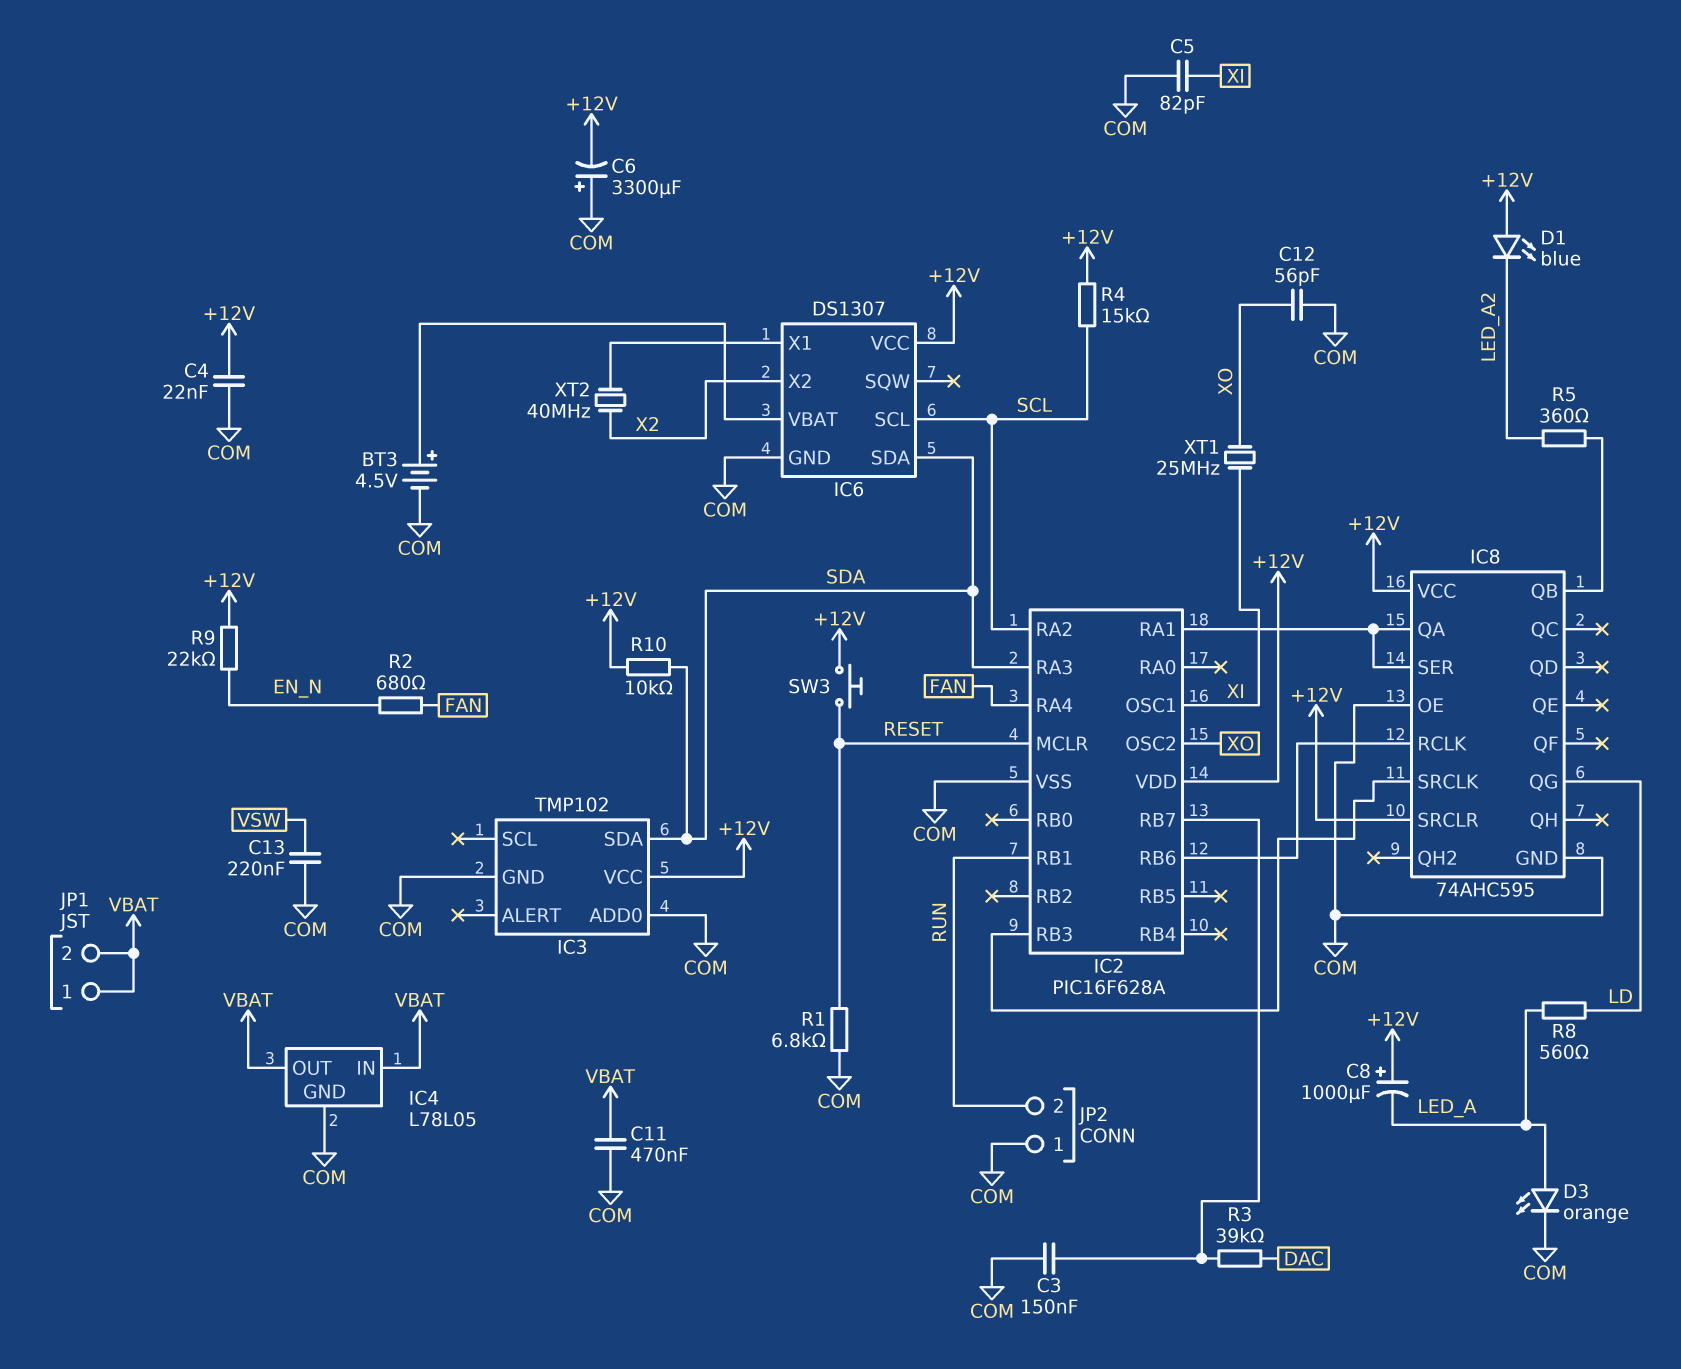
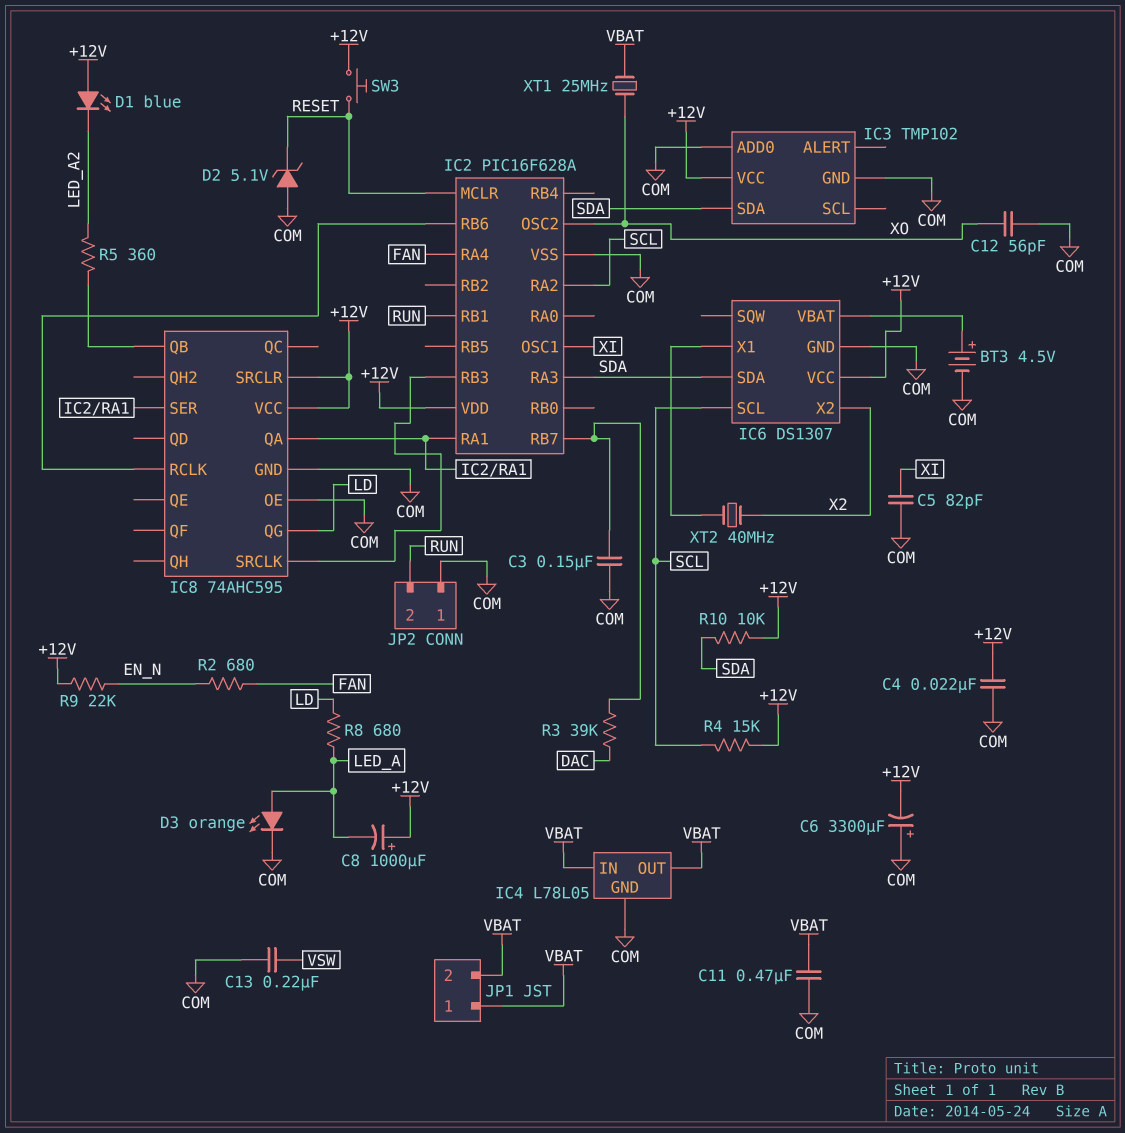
D2: none -> zener 5.1V (A COM, K RESET)
R1: 6.8k (COM, RESET) -> none
R8: 560 (LD, LED_A) -> 680 (LD, LED_A)
XT1: 25MHz (XI, XO) -> 25MHz (VBAT, XO)

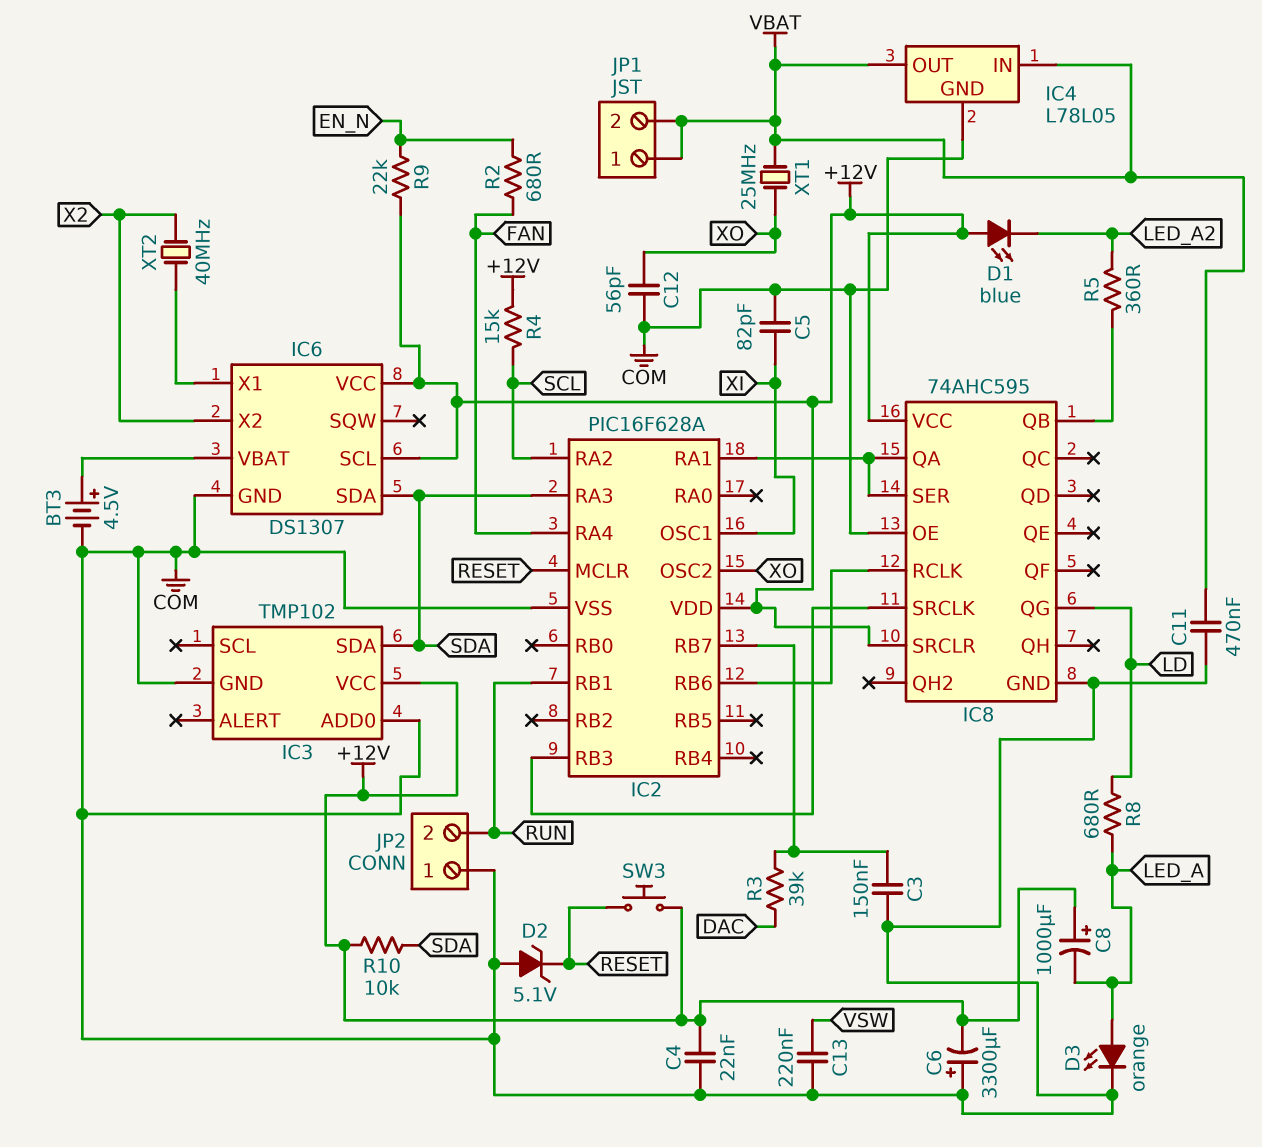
IC6 pin SCL: SCL -> +12V

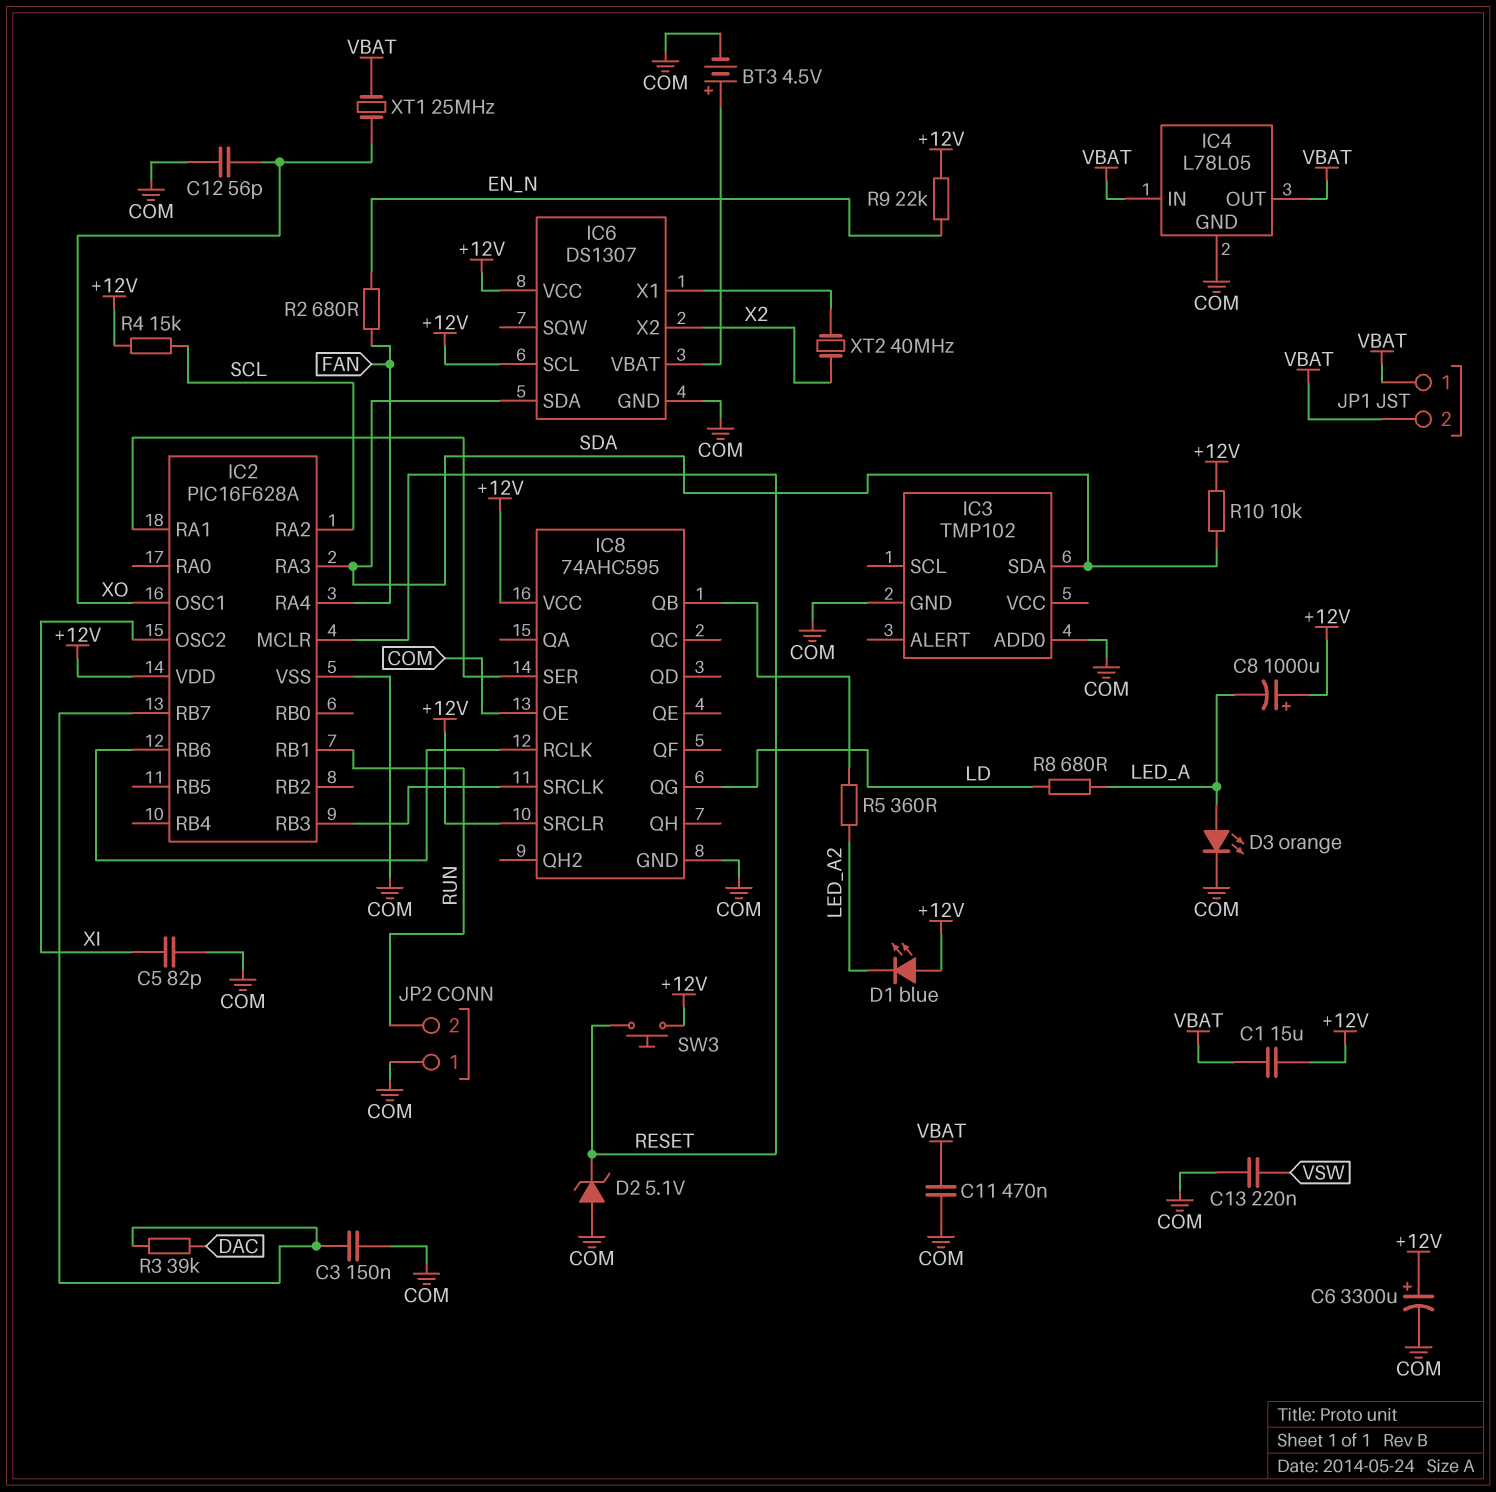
C1: none -> 15uF (+12V, VBAT)
C4: 22nF (+12V, COM) -> none
C6: 3300uF (plus COM, minus +12V) -> 3300uF (plus +12V, minus COM)
IC2 pin OSC1: XI -> XO
IC2 pin OSC2: XO -> XI
IC3 pin VCC: +12V -> none
IC8 pin QA: IC2/RA1 -> none

